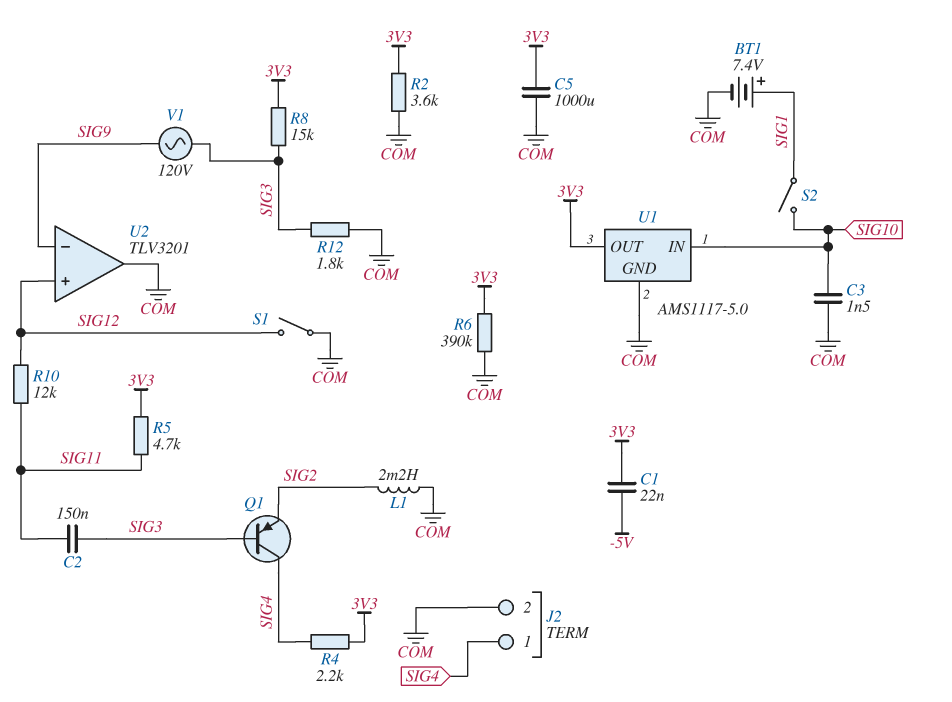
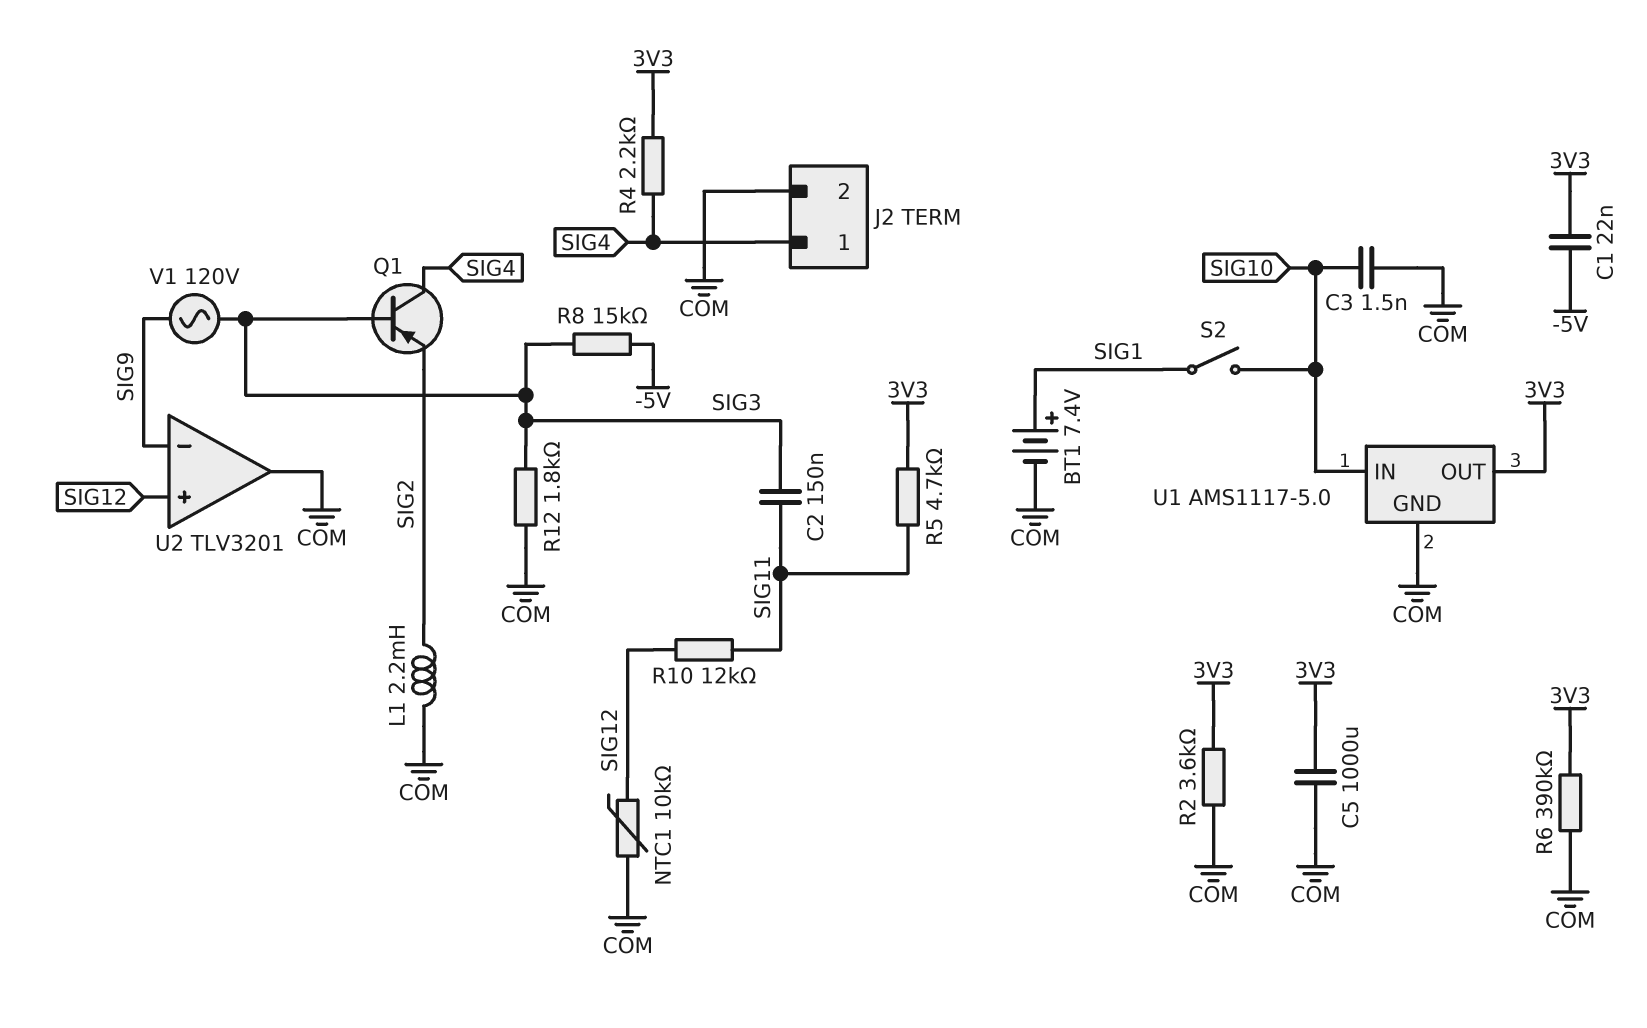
NTC1: none -> 10k (COM, SIG12)
R8: 15k (3V3, SIG3) -> 15k (-5V, SIG3)
S1: switch (COM, SIG12) -> none

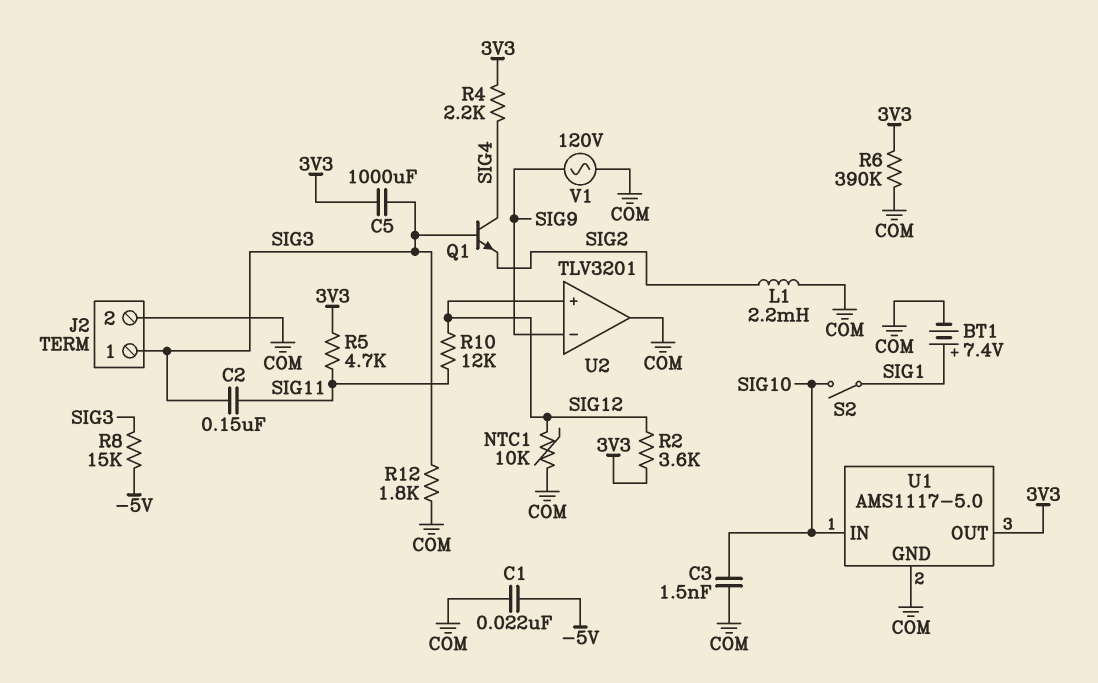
C1: 22nF (-5V, 3V3) -> 22nF (-5V, COM)
C5: 1000uF (3V3, COM) -> 1000uF (3V3, SIG3)
J2 pin 1: SIG4 -> SIG3
Q1: PNP (B SIG3, C SIG4, E SIG2) -> NPN (B SIG3, C SIG4, E SIG2)
R2: 3.6k (3V3, COM) -> 3.6k (3V3, SIG12)
V1: AC 120V (SIG3, SIG9) -> AC 120V (COM, SIG9)

